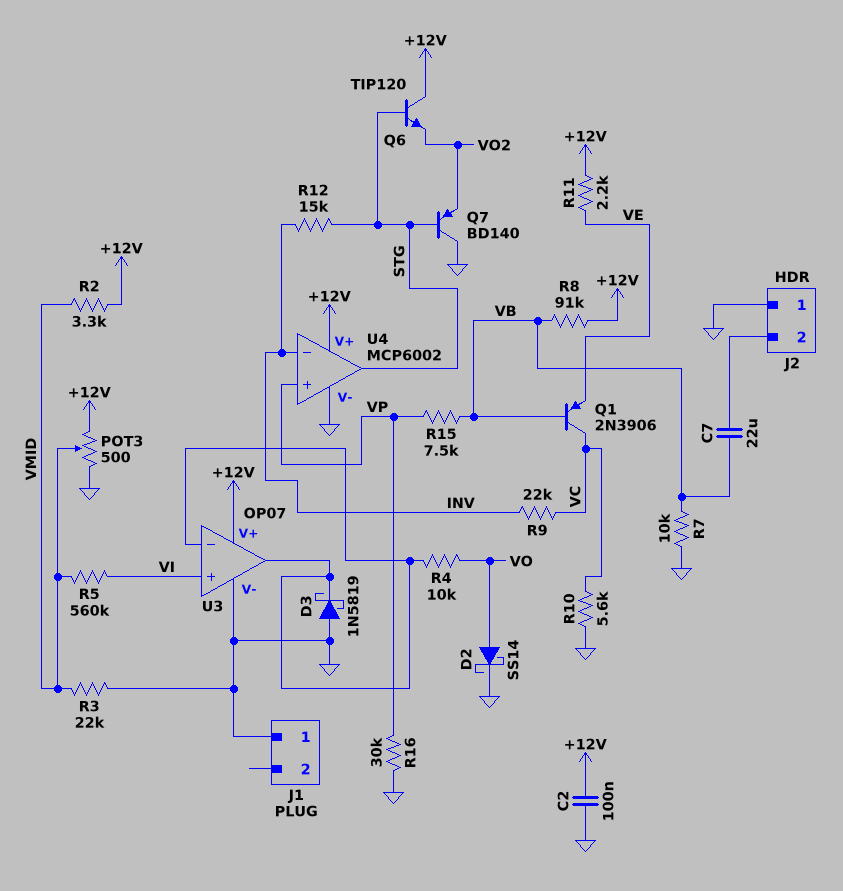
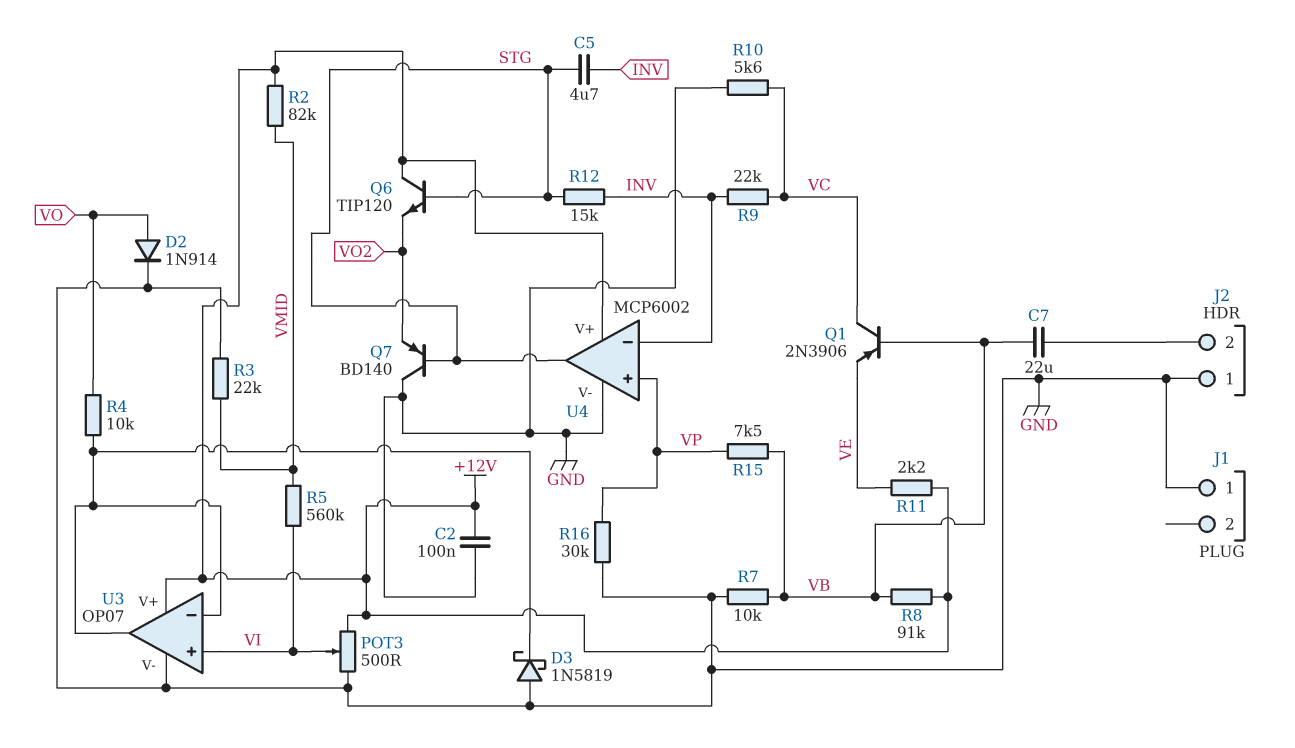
C5: none -> 4.7uF (INV, STG)
D2: schottky SS14 (A VO, K GND) -> diode 1N914 (A VO, K GND)
POT3: 500 (+12V, GND, wiper VMID) -> 500 (+12V, GND, wiper VI)
R2: 3.3k (+12V, VMID) -> 82k (+12V, VMID)

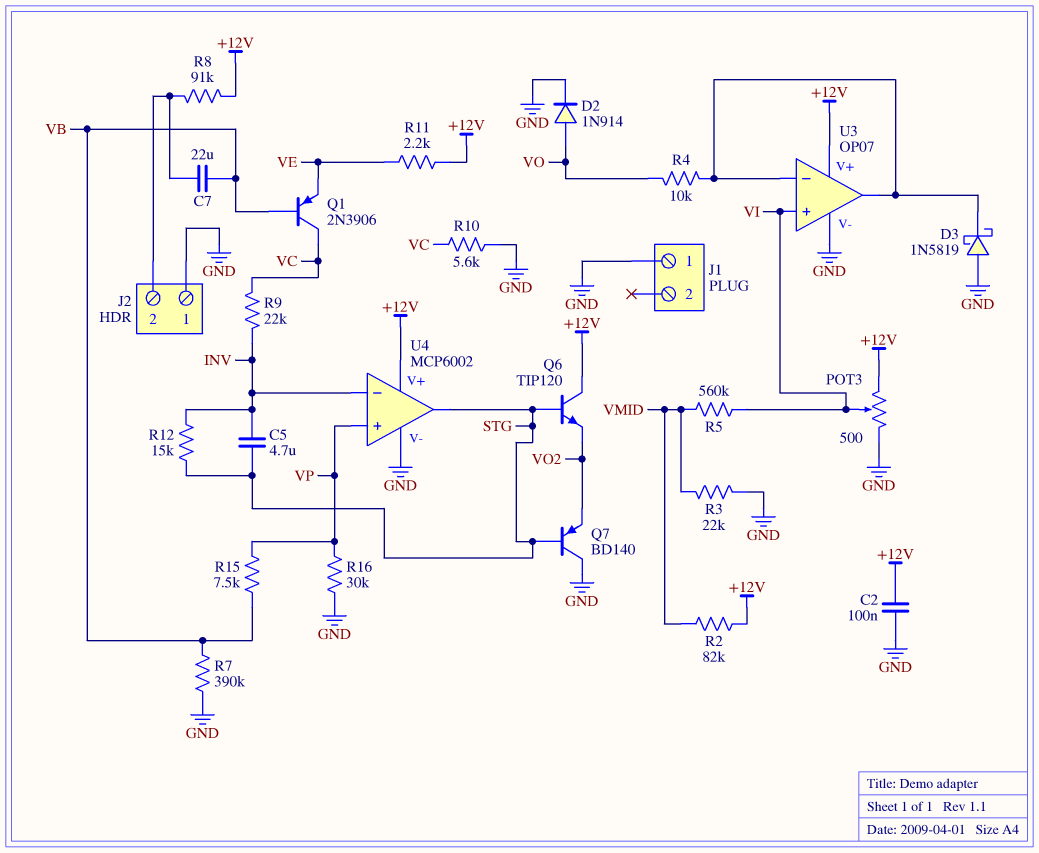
R7: 10k (GND, VB) -> 390k (GND, VB)
R8: 91k (+12V, VB) -> 91k (+12V, J2/2)

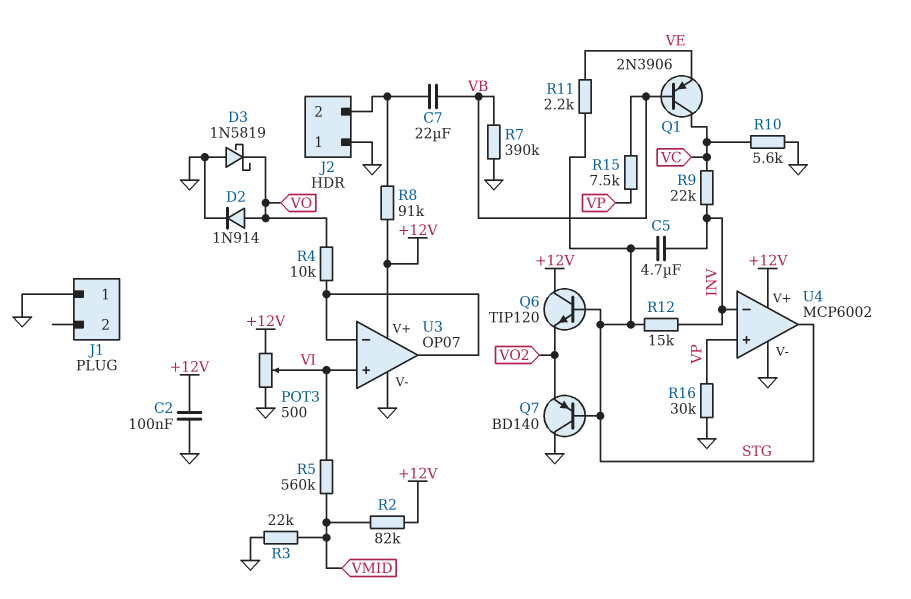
D3: schottky 1N5819 (A GND, K U3/in-) -> schottky 1N5819 (A GND, K VO)
R11: 2.2k (+12V, VE) -> 2.2k (STG, VE)

